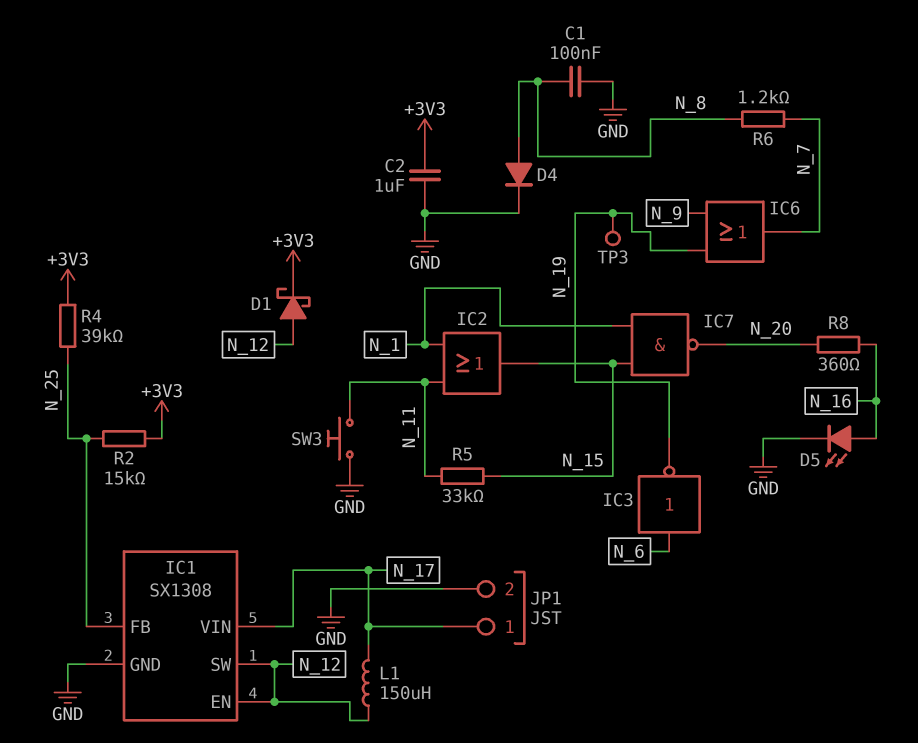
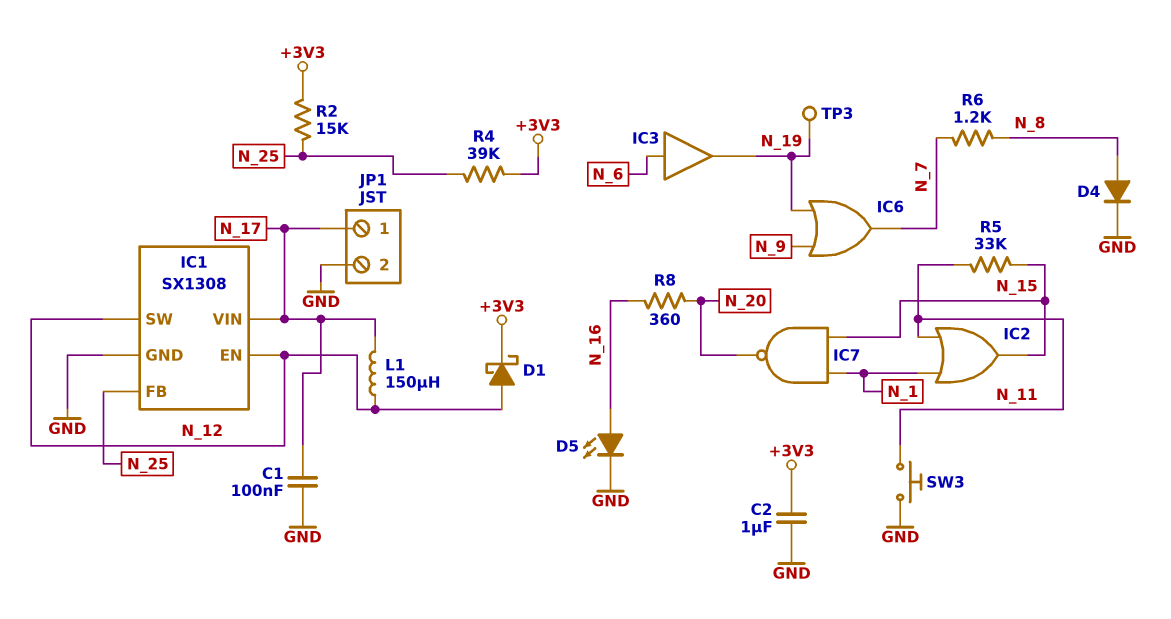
C1: 100nF (GND, N_8) -> 100nF (GND, N_17)
IC3: NOT (in N_6, out N_19) -> buffer (in N_6, out N_19)

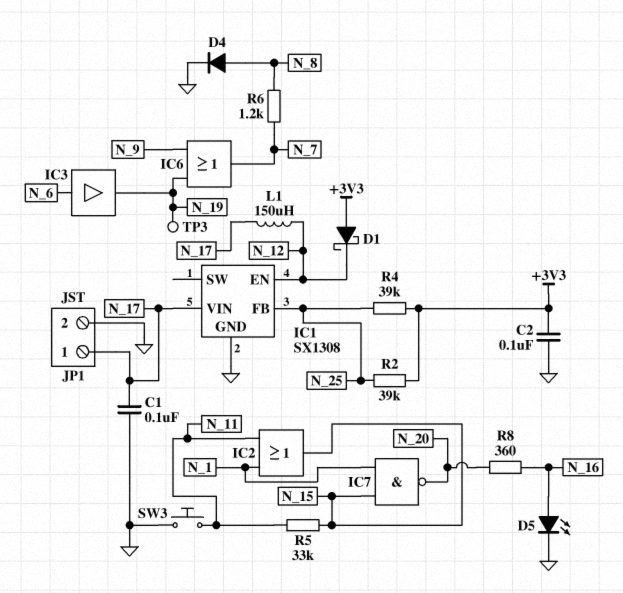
C2: 1uF (+3V3, GND) -> 100nF (+3V3, GND)
D1: schottky (A N_12, K +3V3) -> schottky (A +3V3, K N_12)
IC1 pin SW: N_12 -> none
R2: 15k (+3V3, N_25) -> 39k (+3V3, N_25)

